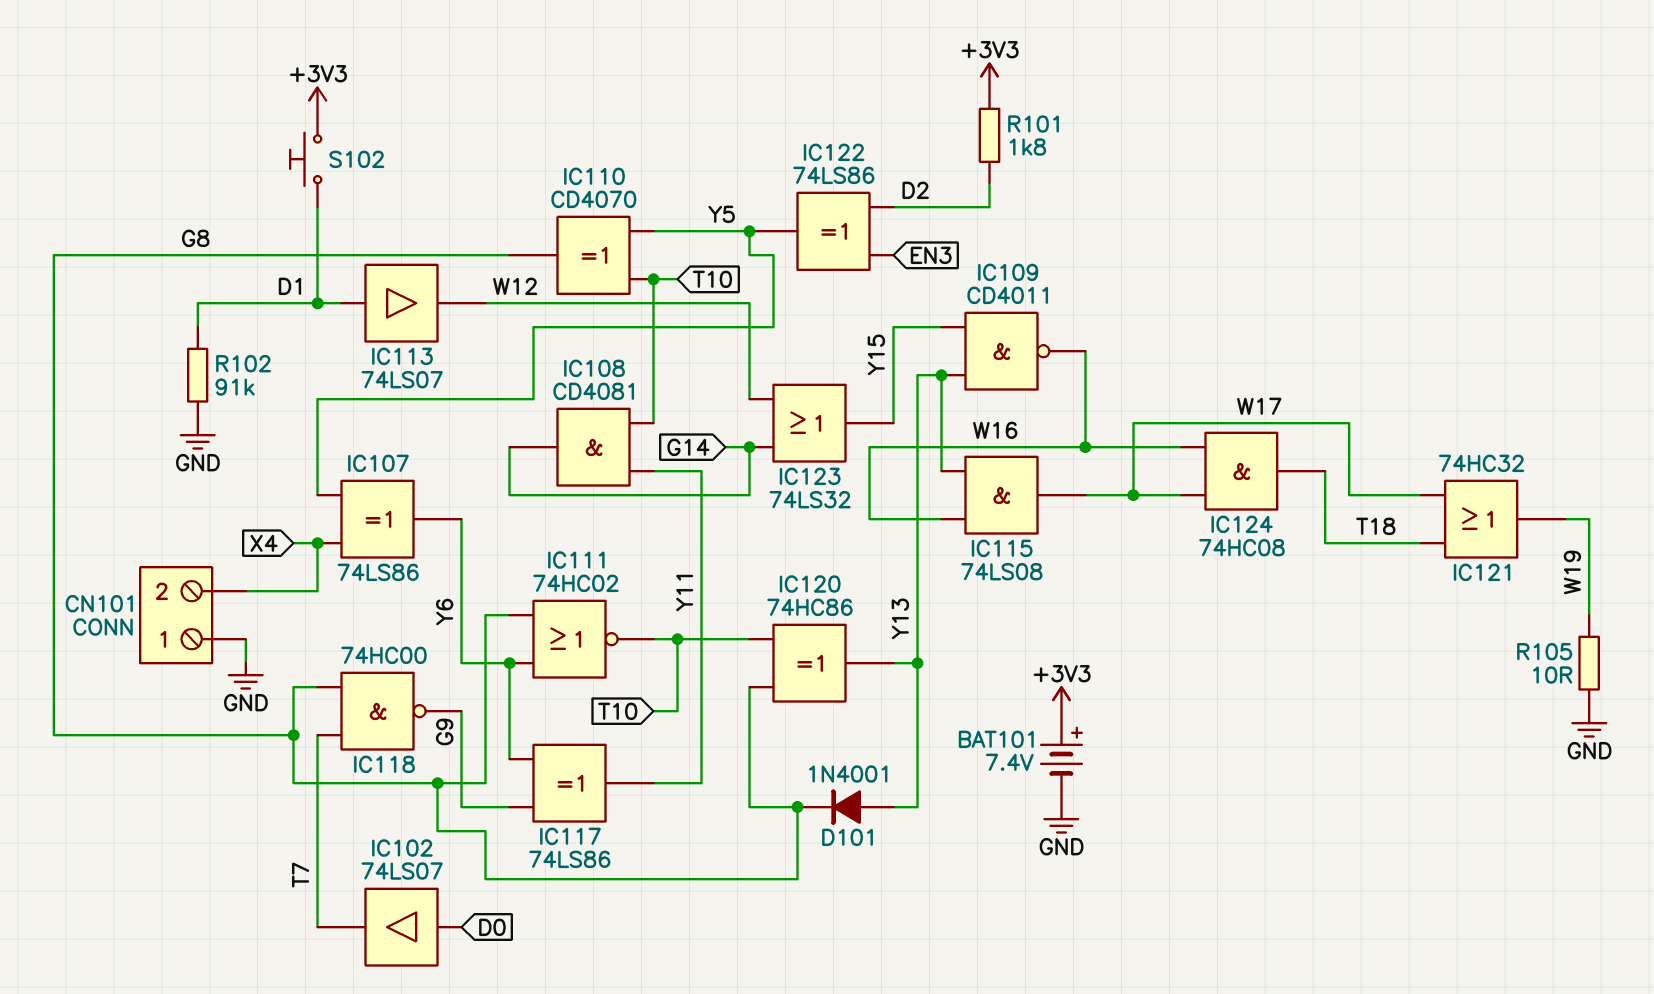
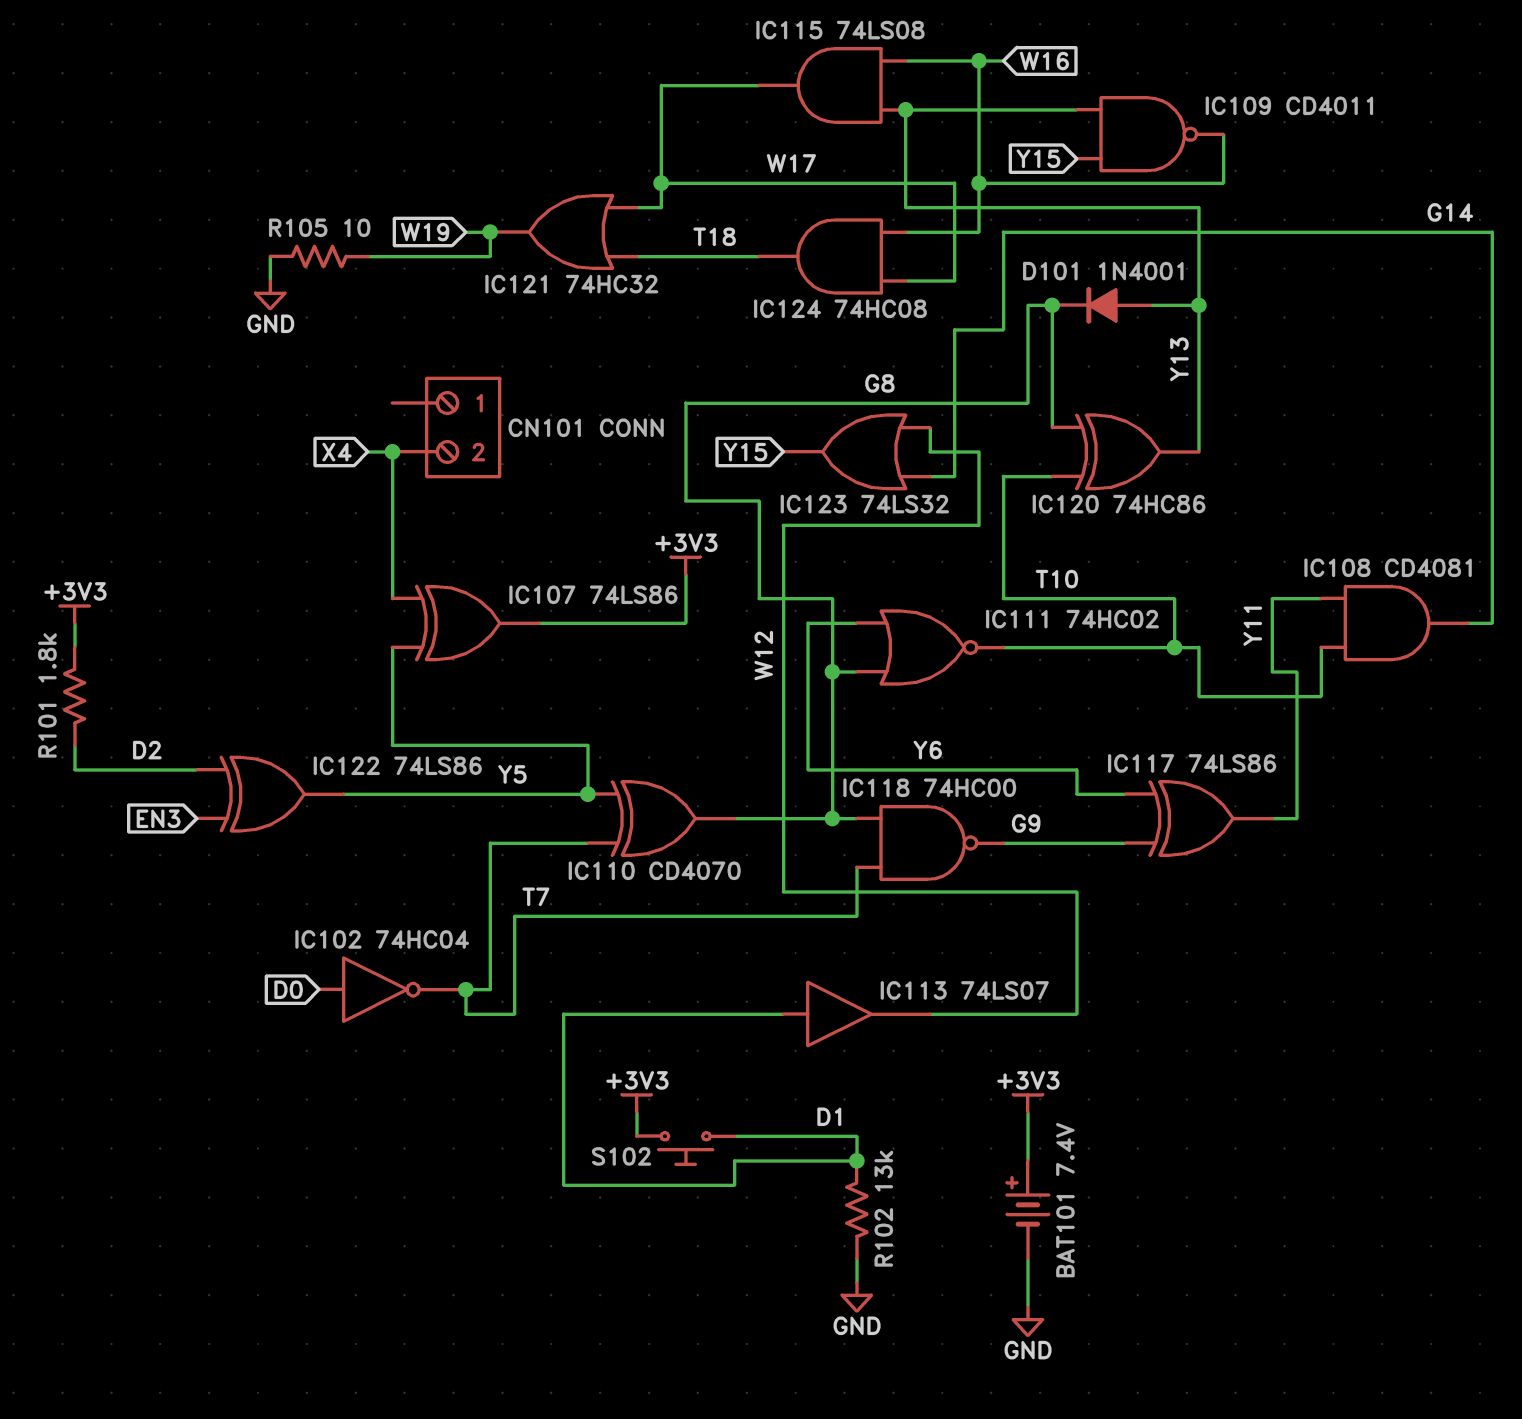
CN101 pin 1: GND -> none
IC102: buffer 74LS07 (in D0, out T7) -> NOT 74HC04 (in D0, out T7)
IC107: XOR 74LS86 (in X4, in Y5, out Y6) -> XOR 74LS86 (in X4, in Y5, out +3V3)
IC110: XOR CD4070 (in T10, in Y5, out G8) -> XOR CD4070 (in T7, in Y5, out G8)
R102: 91k (D1, GND) -> 13k (D1, GND)

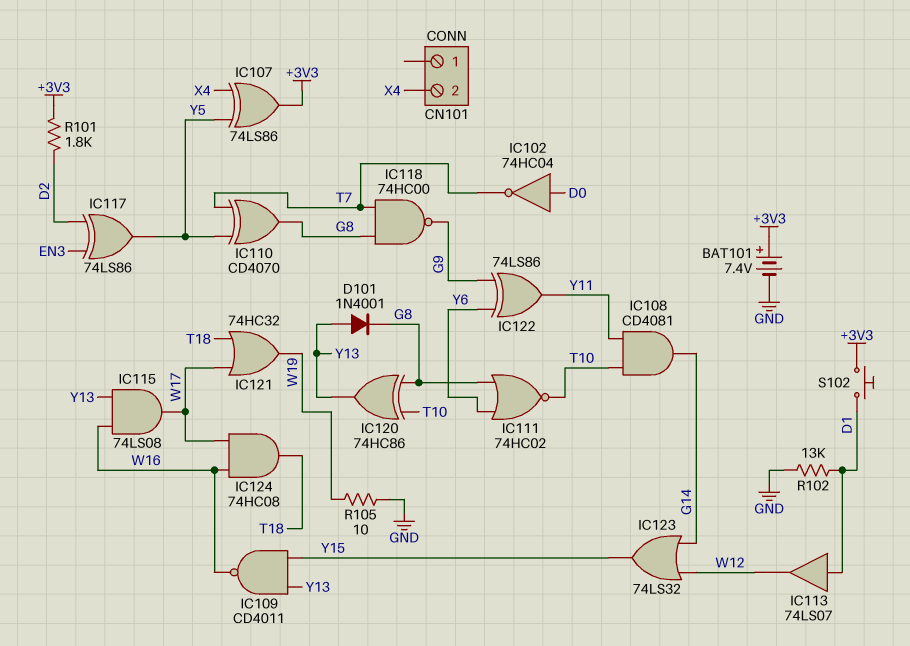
IC117: XOR 74LS86 (in G9, in Y6, out Y11) -> XOR 74LS86 (in D2, in EN3, out Y5)
IC122: XOR 74LS86 (in D2, in EN3, out Y5) -> XOR 74LS86 (in G9, in Y6, out Y11)

